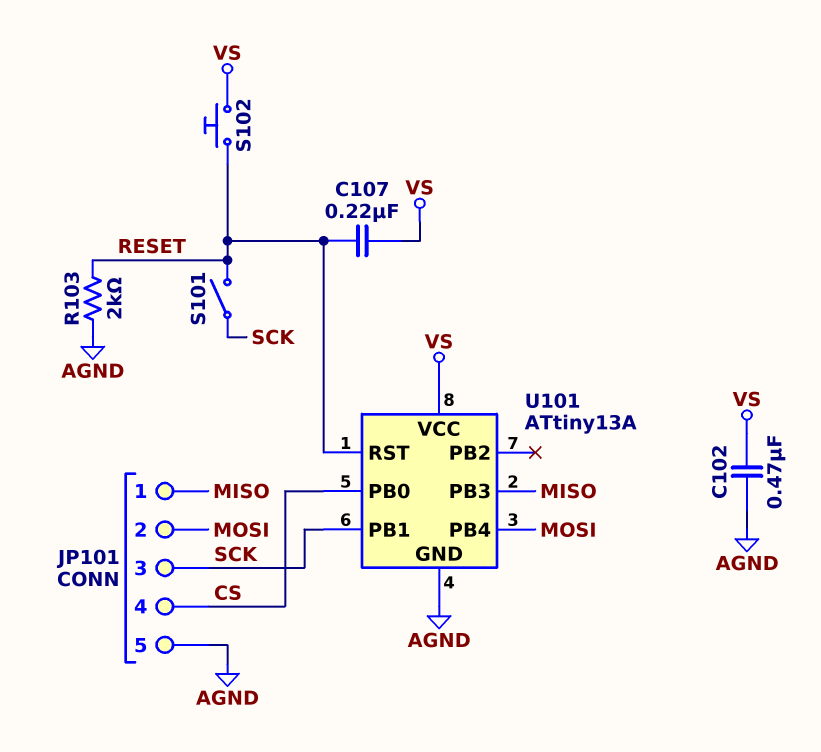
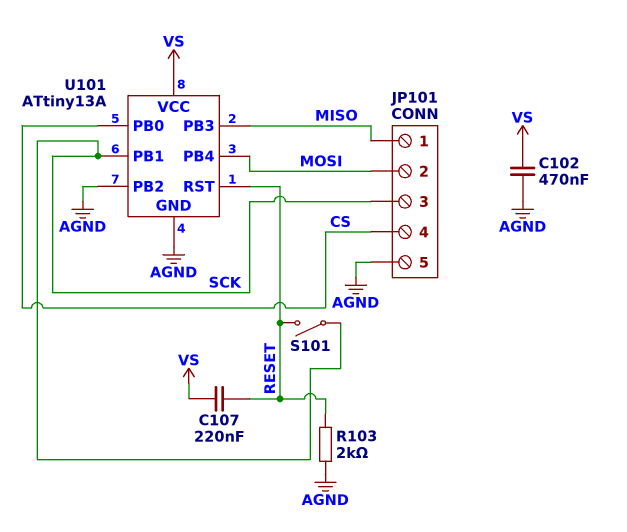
S102: button (RESET, VS) -> none
U101 pin PB2: none -> AGND

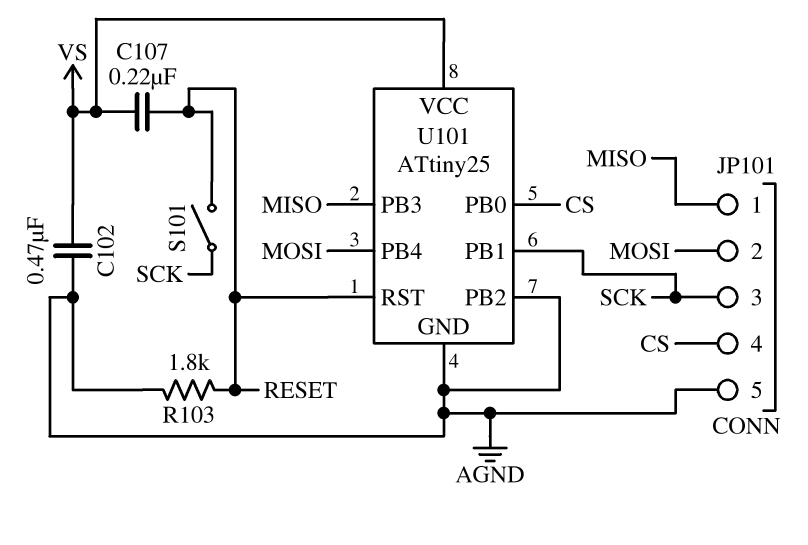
R103: 2k (AGND, RESET) -> 1.8k (AGND, RESET)
U101: ATtiny13A -> ATtiny25

